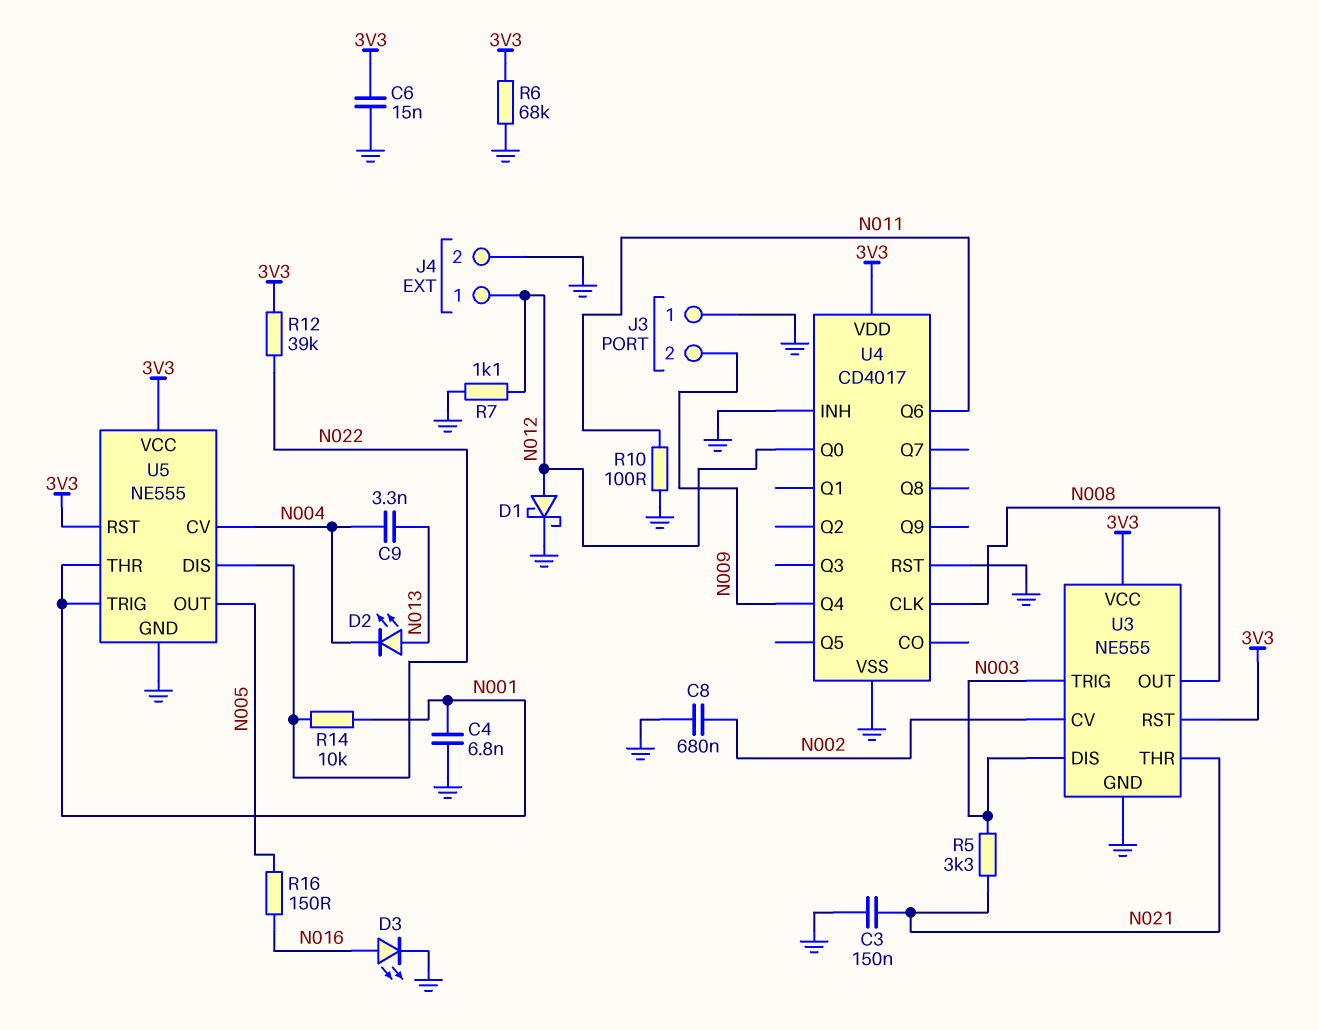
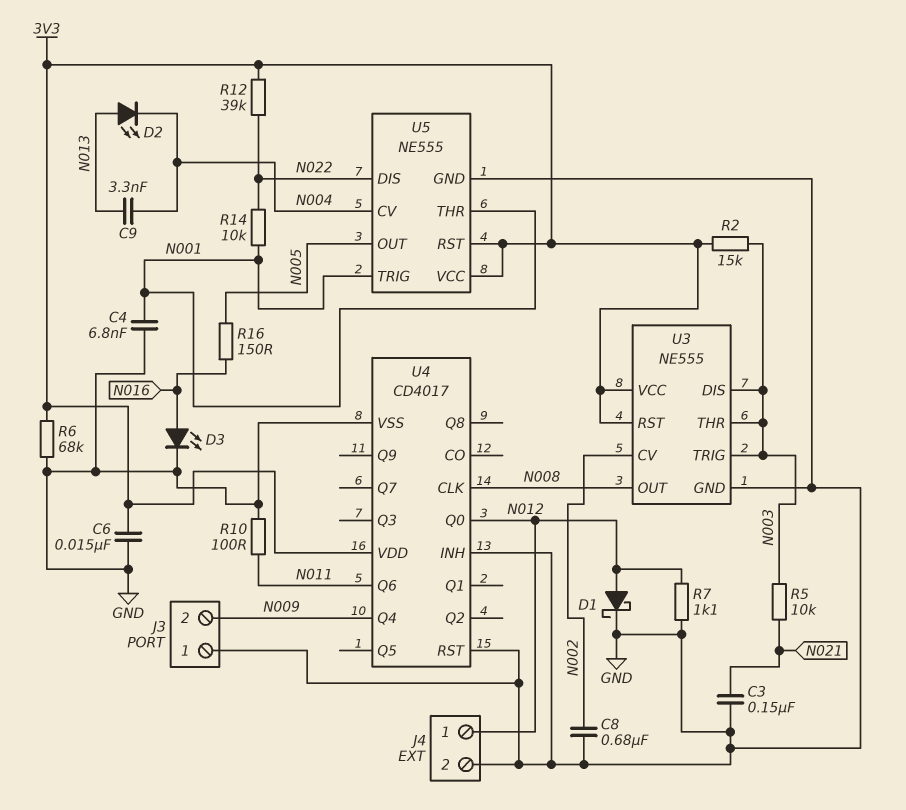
R2: none -> 15k (3V3, N003)
R5: 3.3k (N003, N021) -> 10k (N003, N021)
U3 pin THR: N021 -> N003

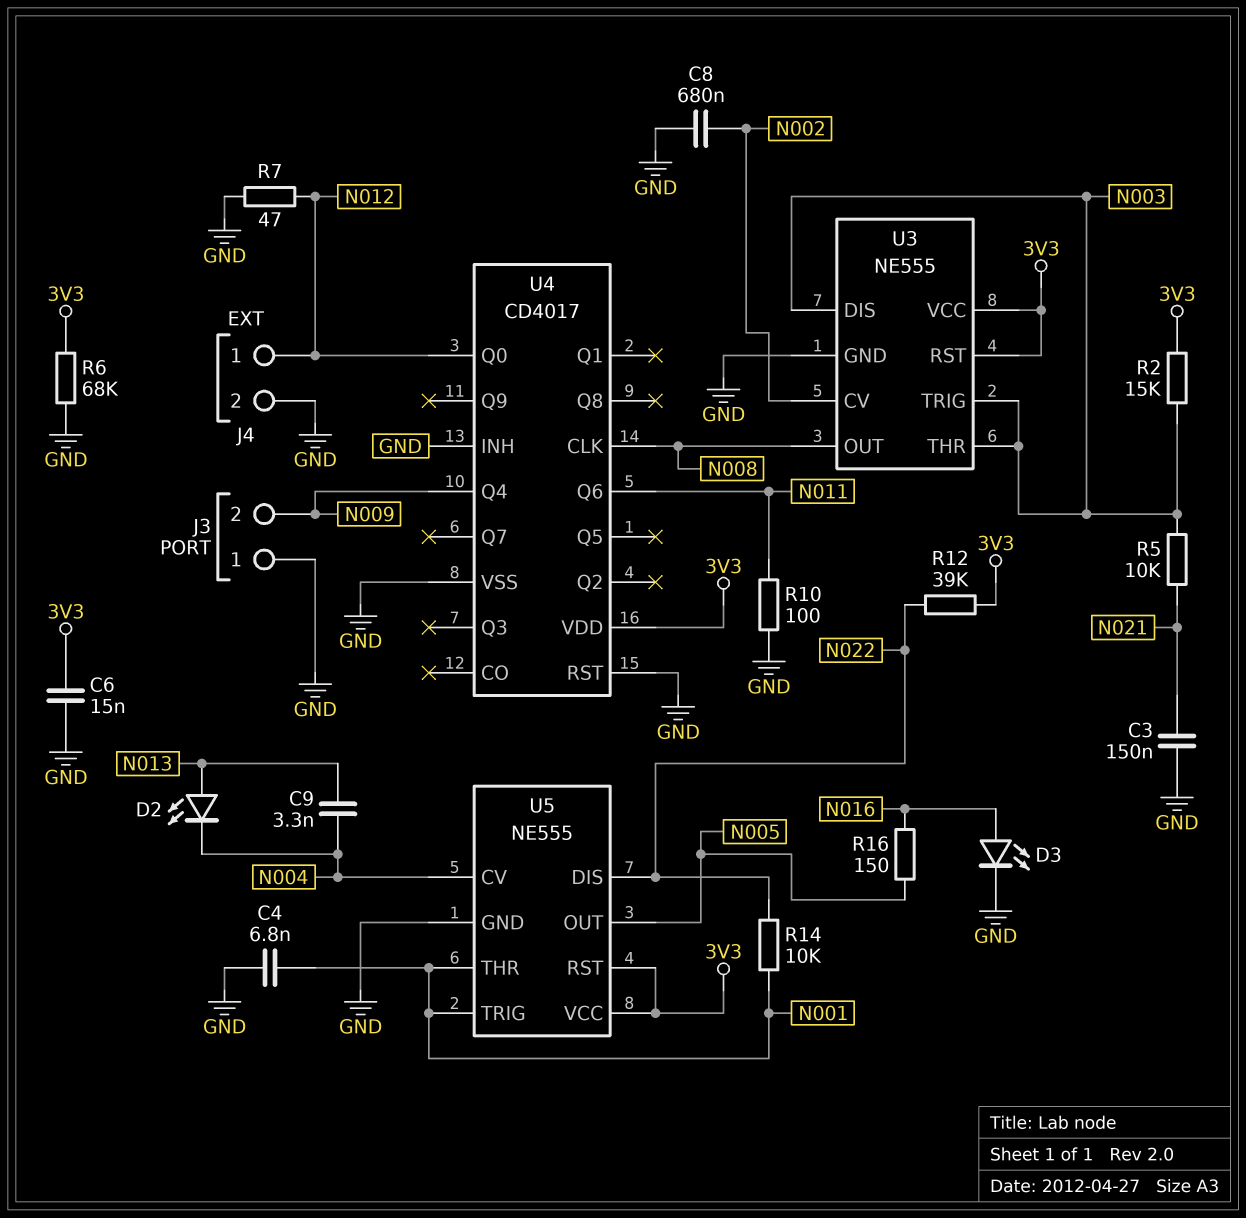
D1: schottky (A N012, K GND) -> none
R7: 1.1k (GND, N012) -> 47 (GND, N012)

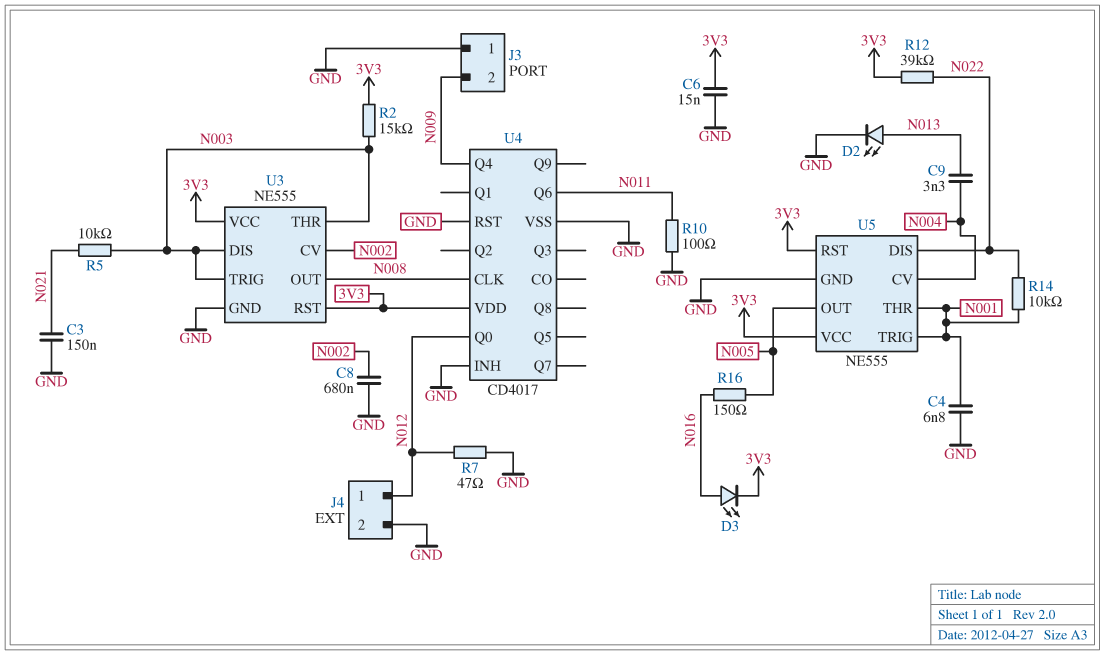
D2: LED (A N013, K N004) -> LED (A N013, K GND)
D3: LED (A N016, K GND) -> LED (A N016, K 3V3)
R6: 68k (3V3, GND) -> none

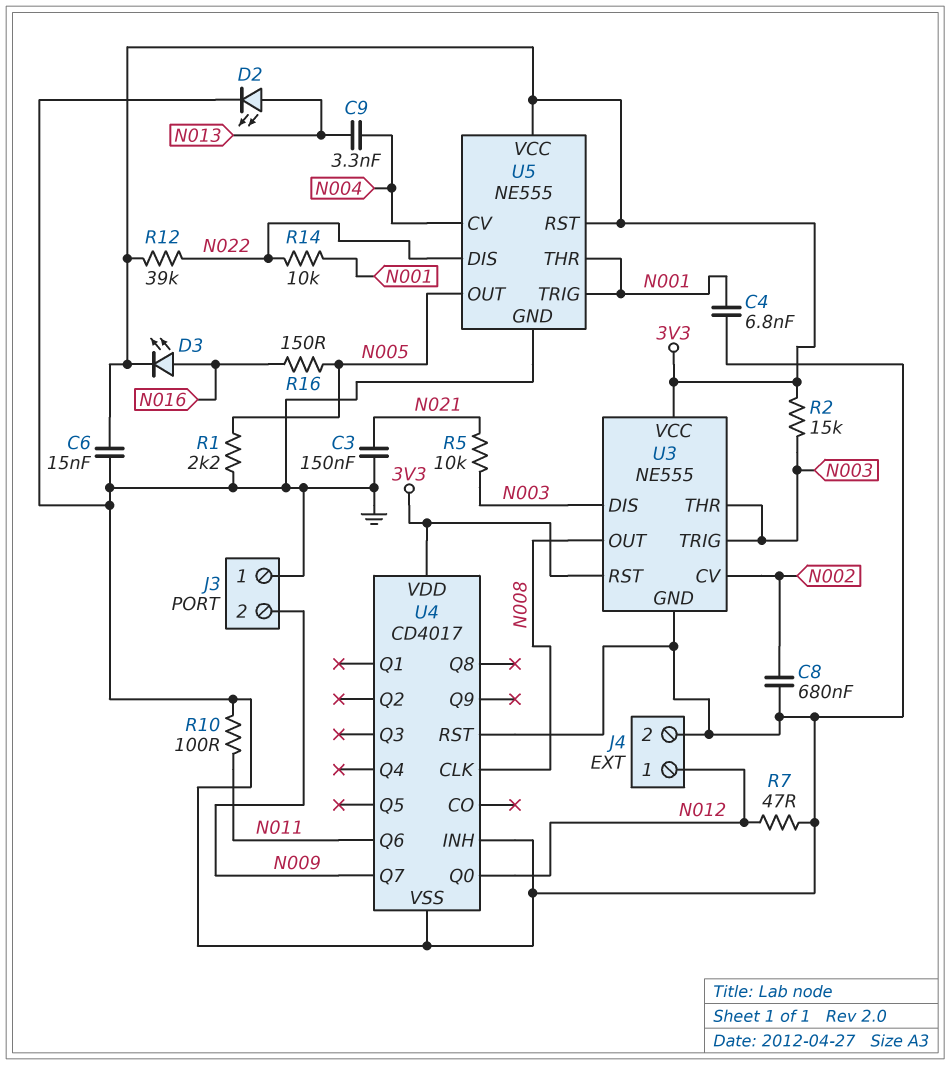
R1: none -> 2.2k (GND, N005)
U4 pin Q4: N009 -> none
U4 pin Q7: none -> N009

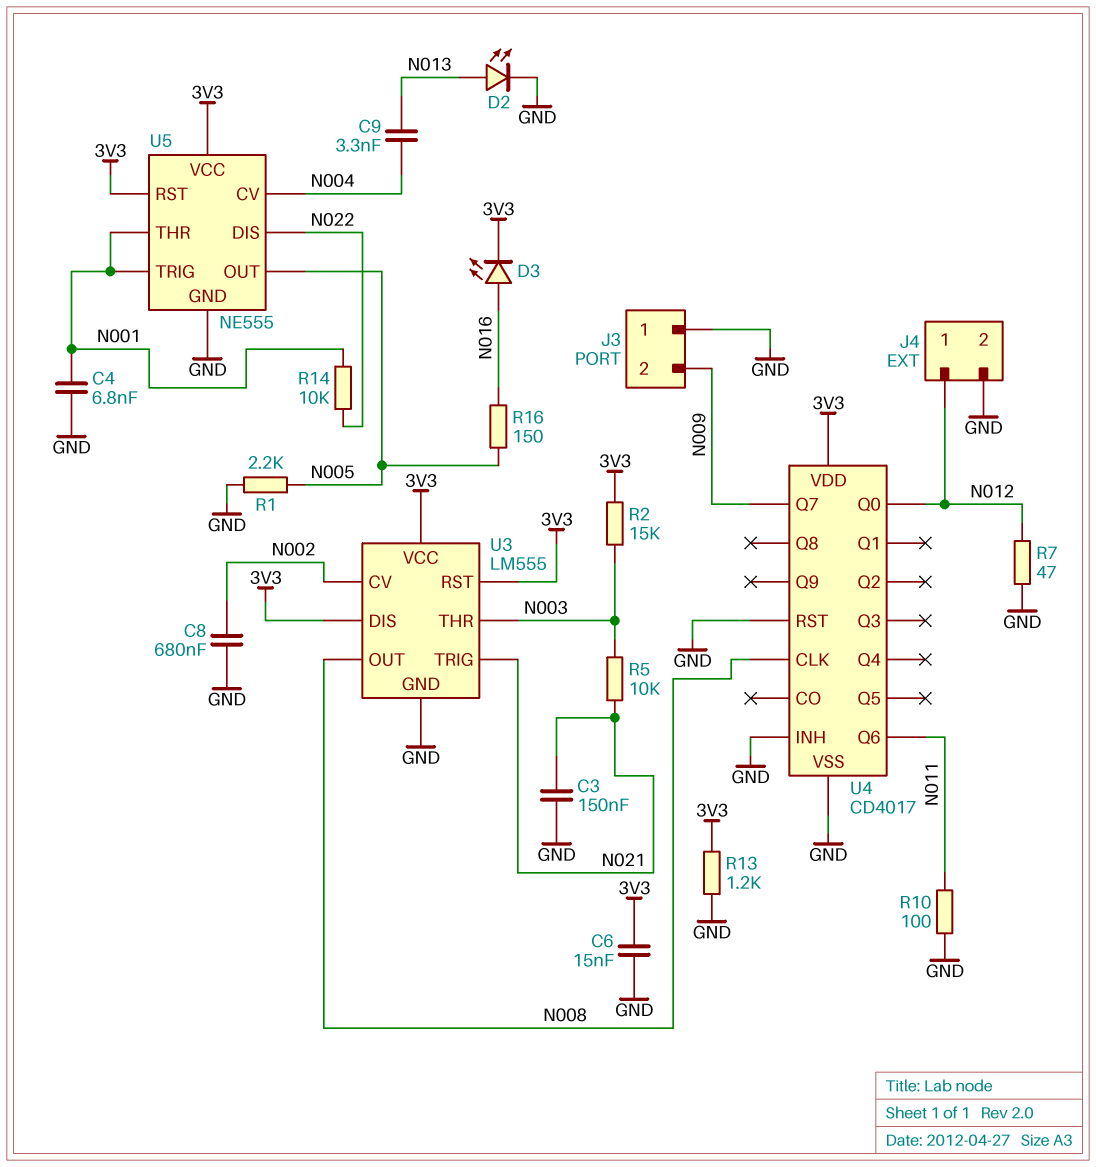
R12: 39k (3V3, N022) -> none
R13: none -> 1.2k (3V3, GND)
U3: NE555 -> LM555
U3 pin DIS: N003 -> 3V3
U3 pin TRIG: N003 -> N021

